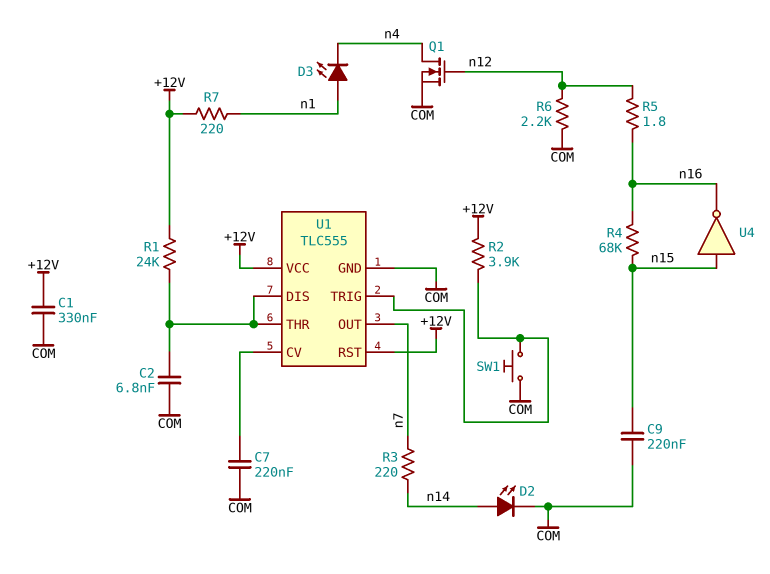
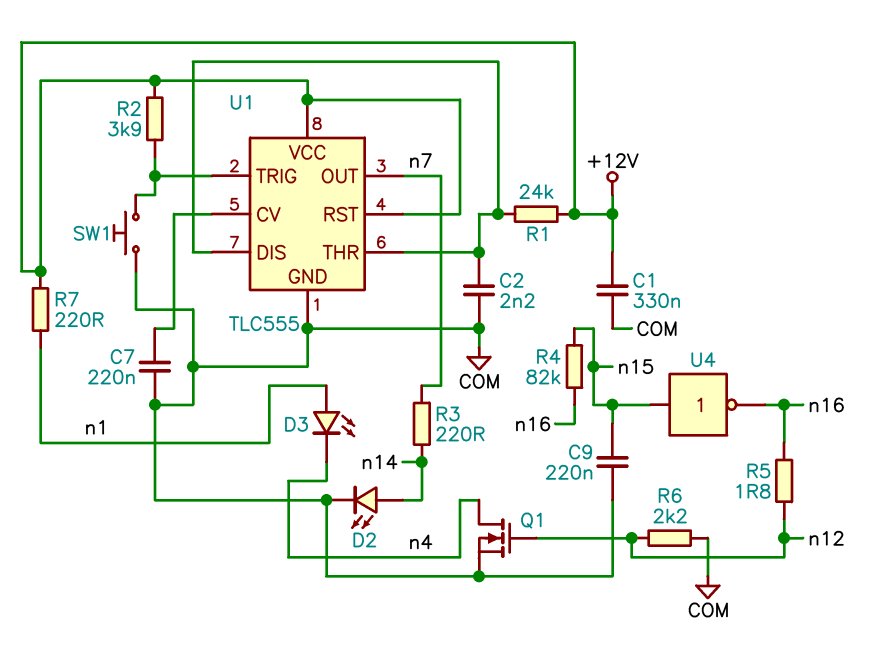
C2: 6.8nF (COM, U1/DIS) -> 2.2nF (COM, U1/DIS)
R4: 68k (n15, n16) -> 82k (n15, n16)

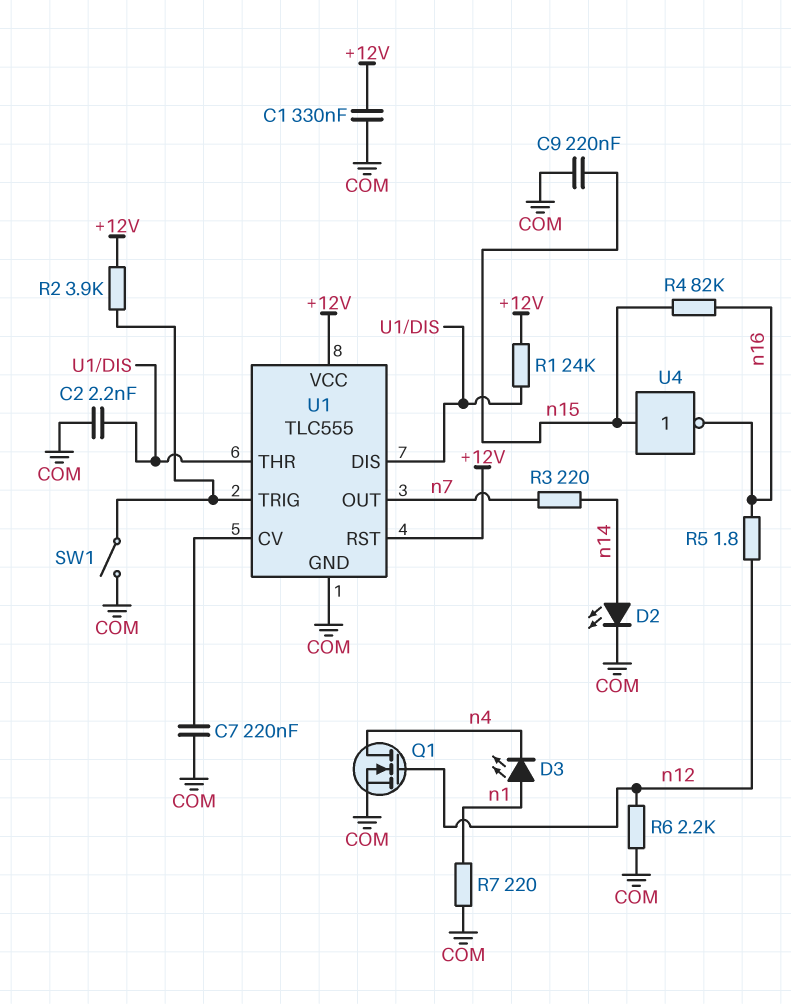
R7: 220 (+12V, n1) -> 220 (COM, n1)
SW1: button (COM, U1/TRIG) -> switch (COM, U1/TRIG)

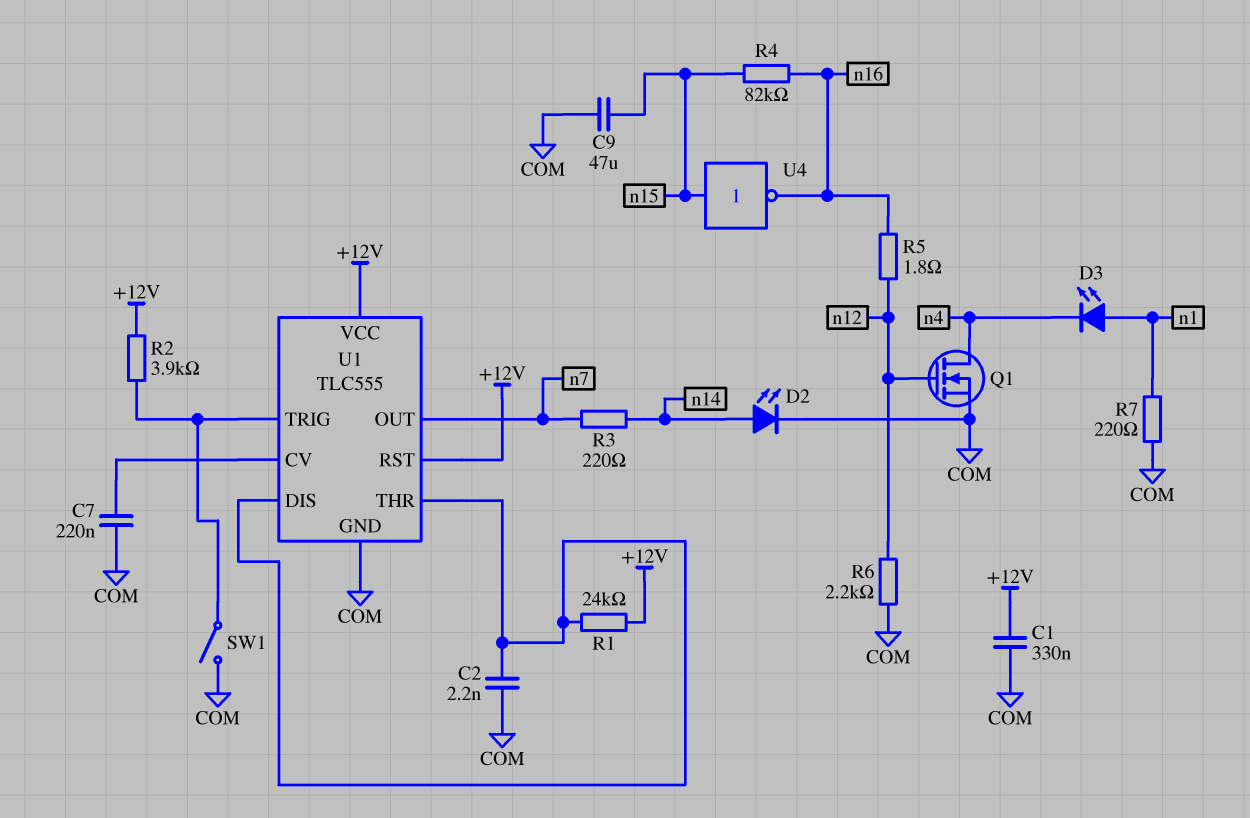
C9: 220nF (COM, n15) -> 47uF (COM, n15)

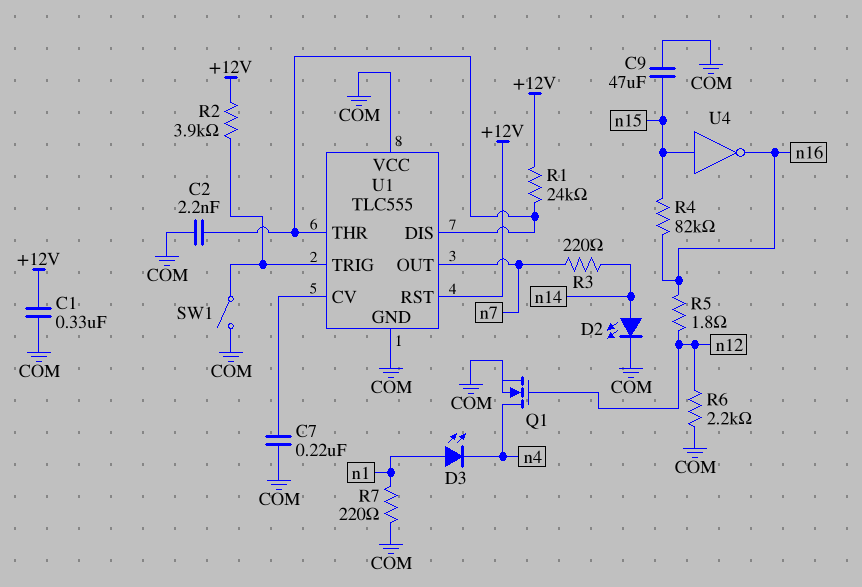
U1 pin VCC: +12V -> COM

